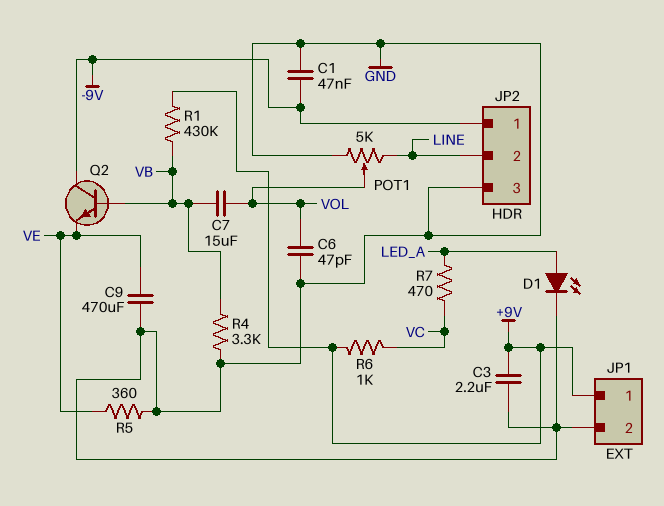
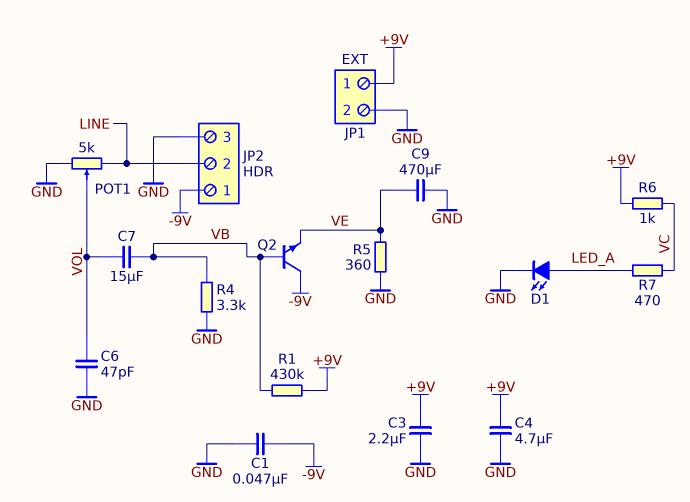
C4: none -> 4.7uF (+9V, GND)

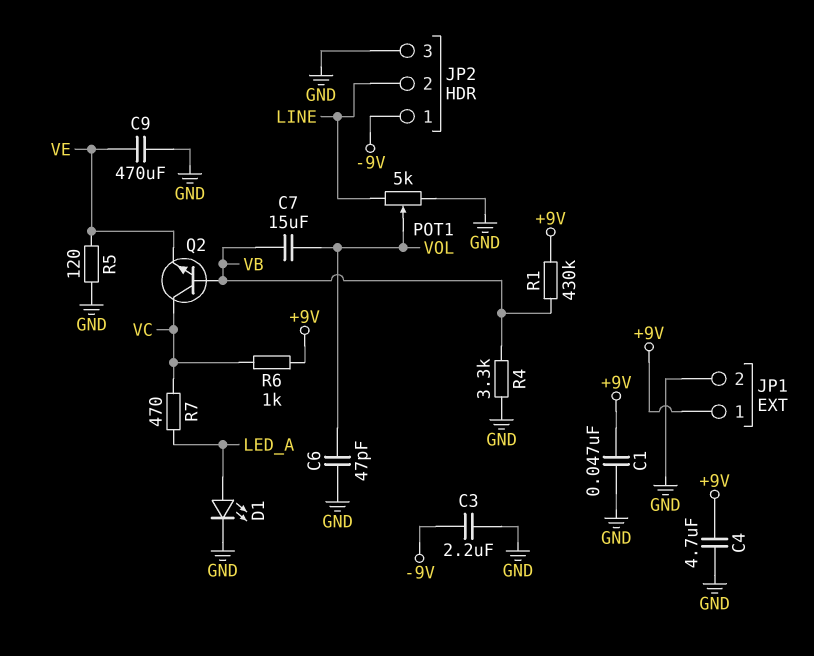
C1: 47nF (-9V, GND) -> 47nF (+9V, GND)
C3: 2.2uF (+9V, GND) -> 2.2uF (-9V, GND)
Q2: NPN (B VB, C -9V, E VE) -> NPN (B VB, C VC, E VE)
R5: 360 (GND, VE) -> 120 (GND, VE)

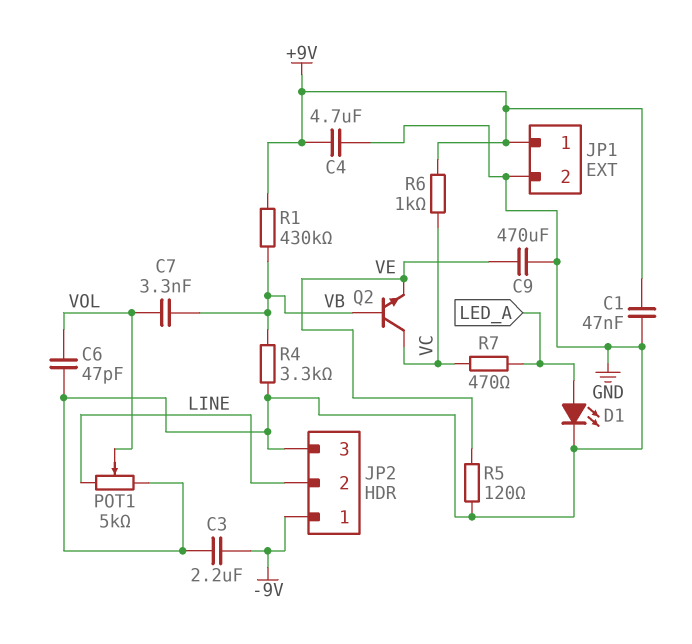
C7: 15uF (VB, VOL) -> 3.3nF (VB, VOL)

